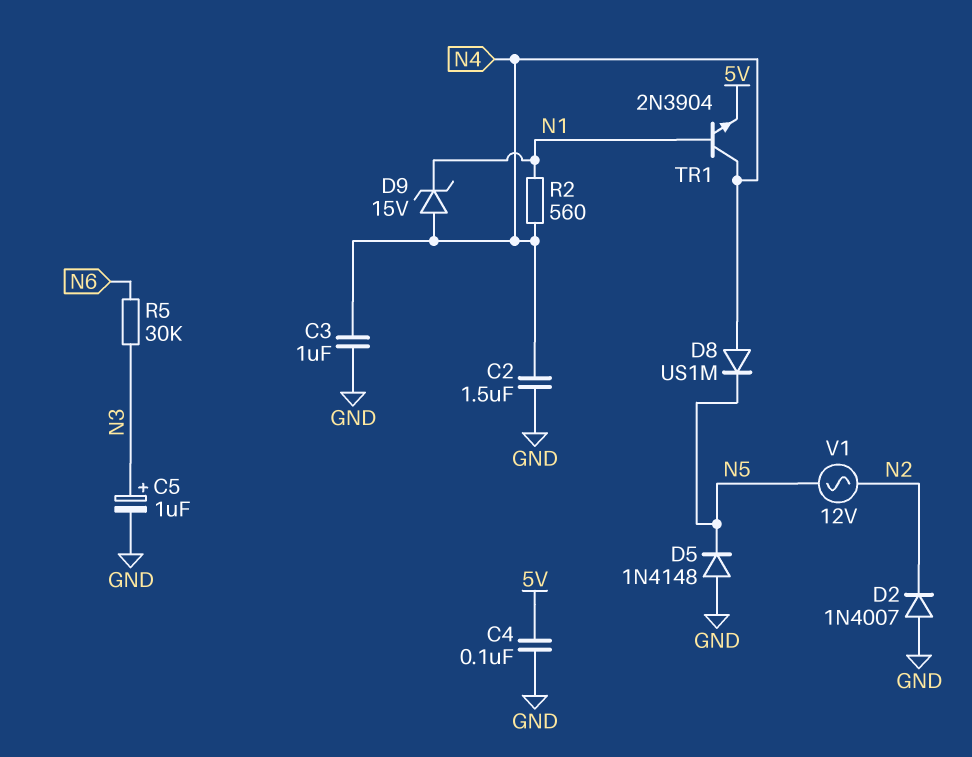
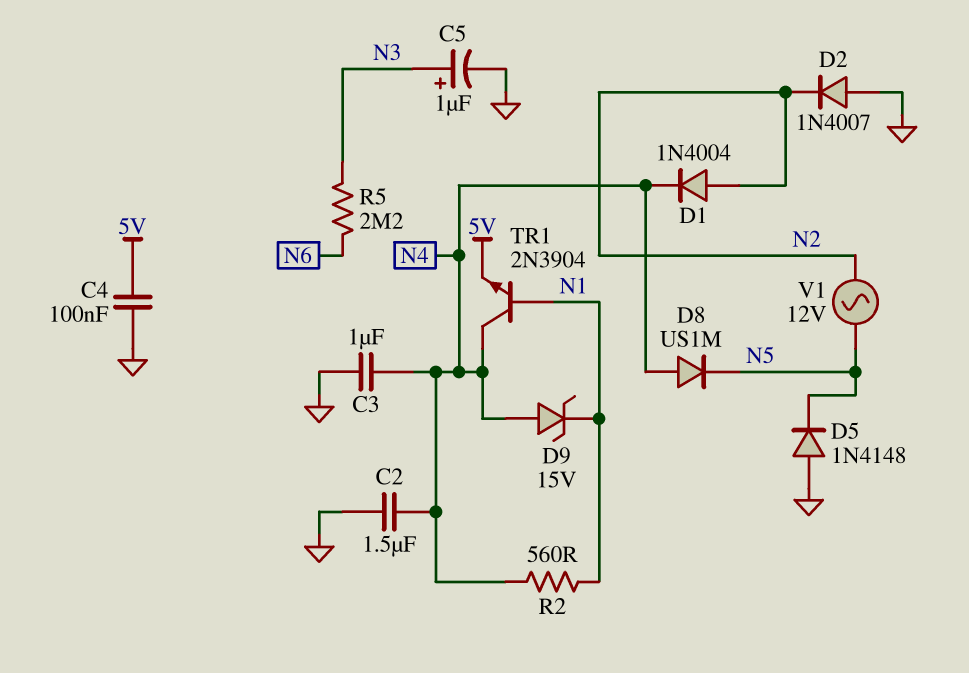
D1: none -> diode 1N4004 (A N2, K N4)
R5: 30k (N3, N6) -> 2.2M (N3, N6)

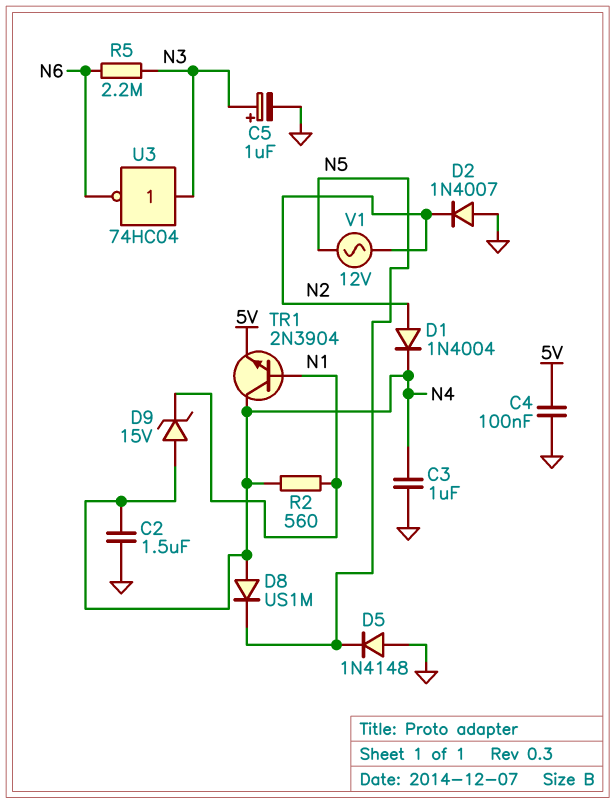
U3: none -> NOT 74HC04 (in N3, out N6)

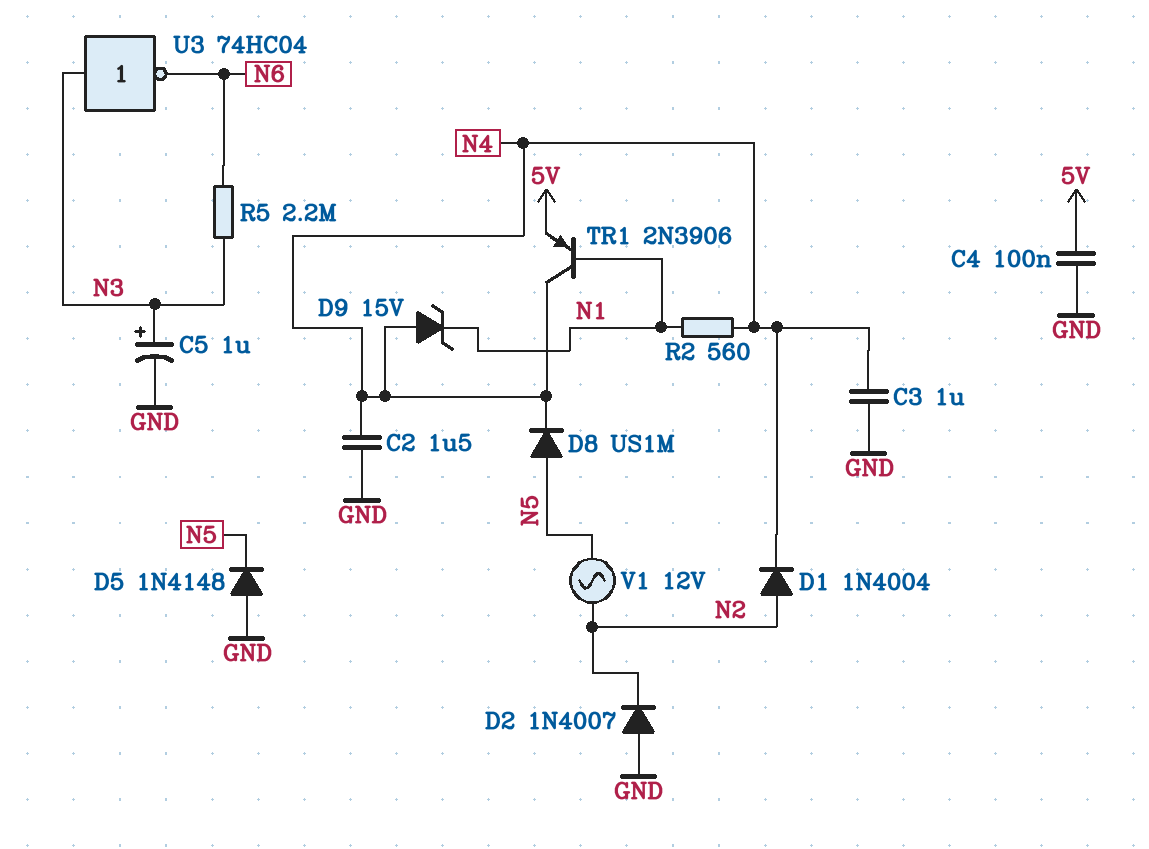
D8: diode US1M (A N4, K N5) -> diode US1M (A N5, K N4)
TR1: NPN 2N3904 (B N1, C N4, E 5V) -> PNP 2N3906 (B N1, C N4, E 5V)

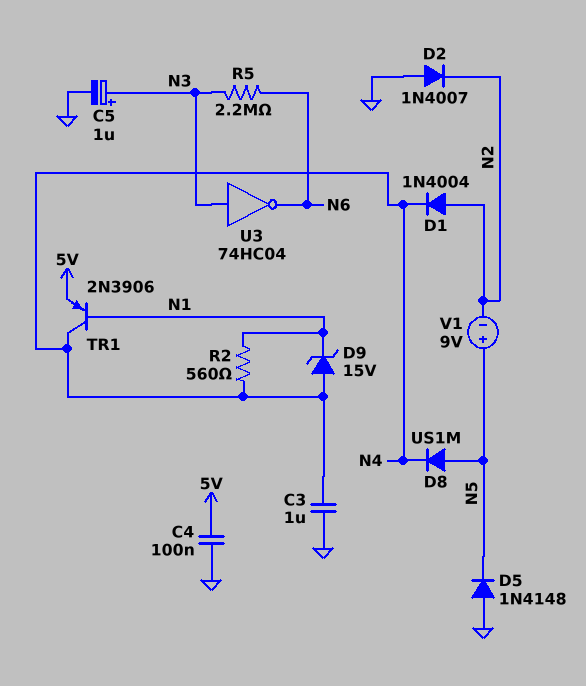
C2: 1.5uF (GND, N4) -> none
V1: AC 12V (N2, N5) -> 9V (plus N5, minus N2)

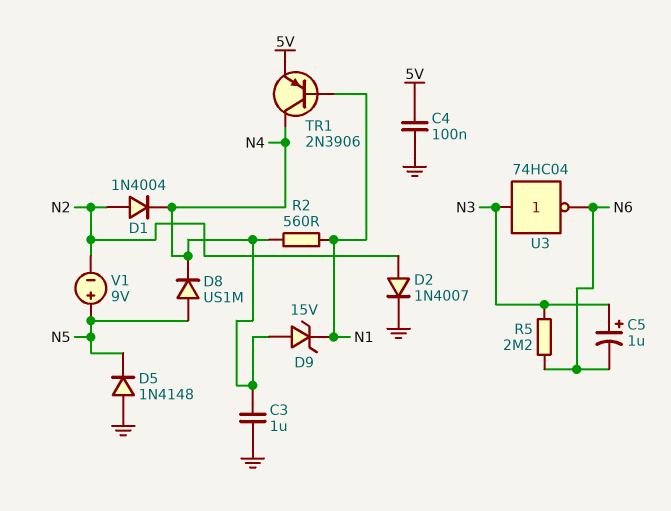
C5: 1uF (plus N3, minus GND) -> 1uF (plus N3, minus N6)
D2: diode 1N4007 (A GND, K N2) -> diode 1N4007 (A N2, K GND)

